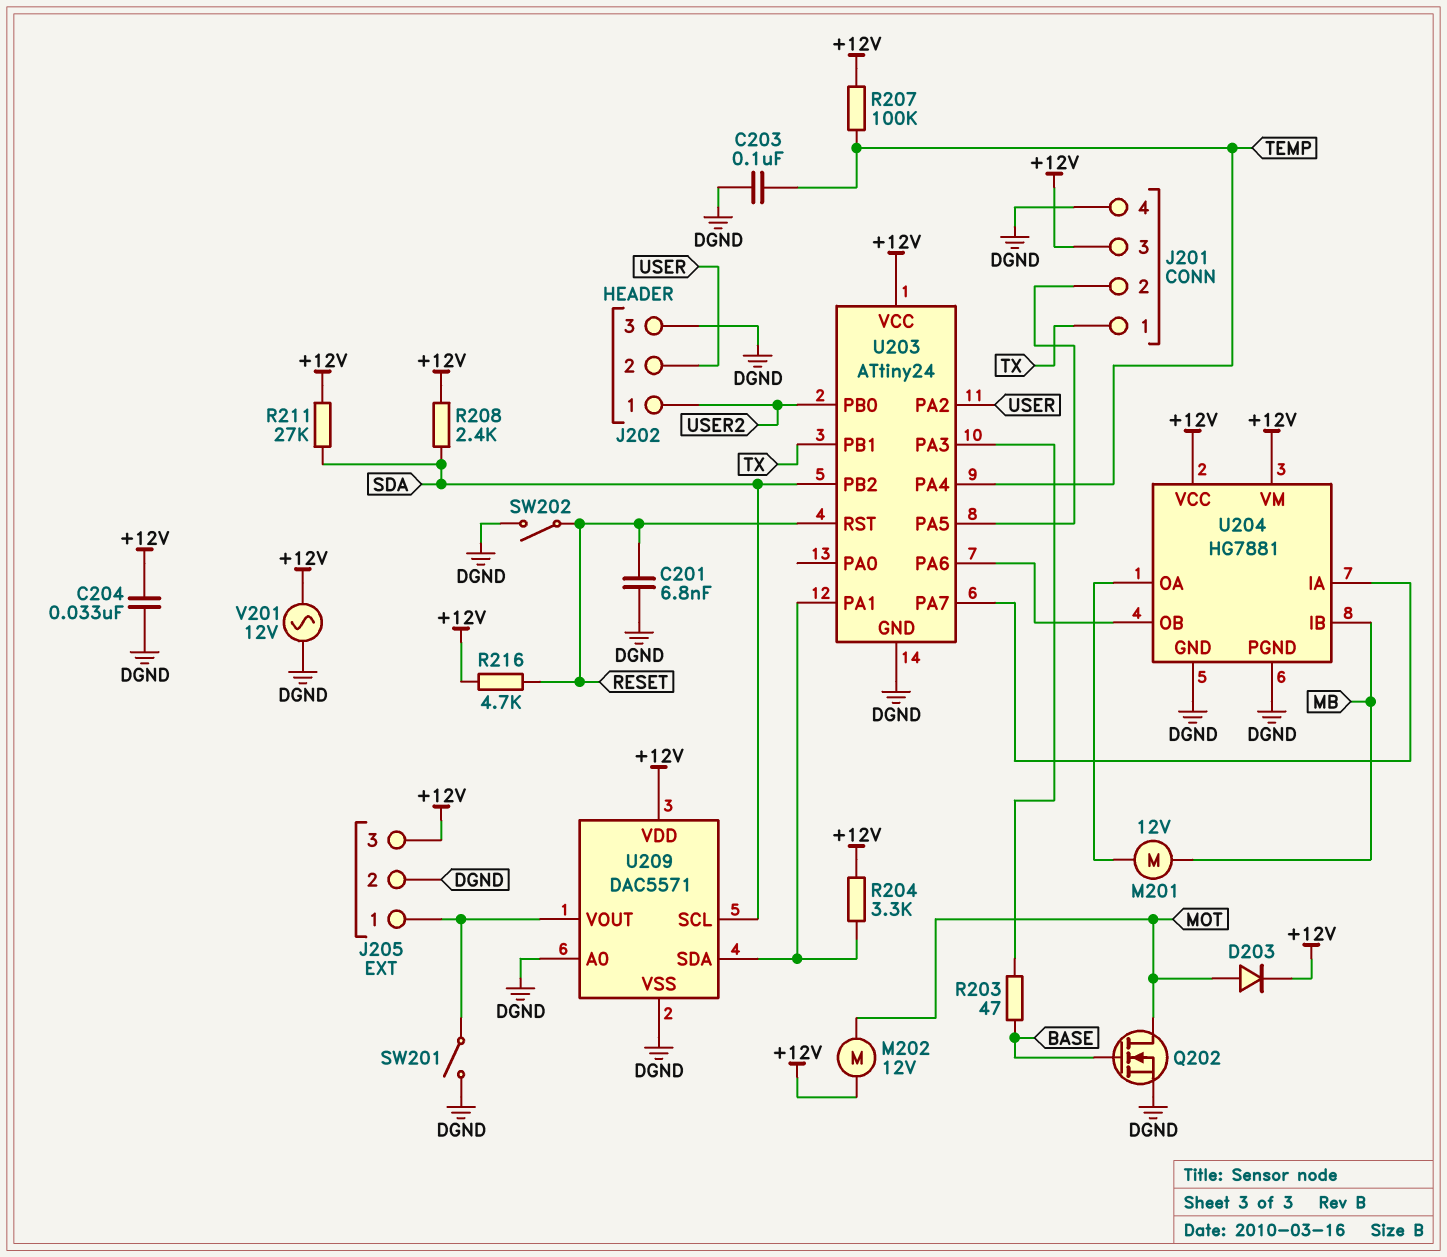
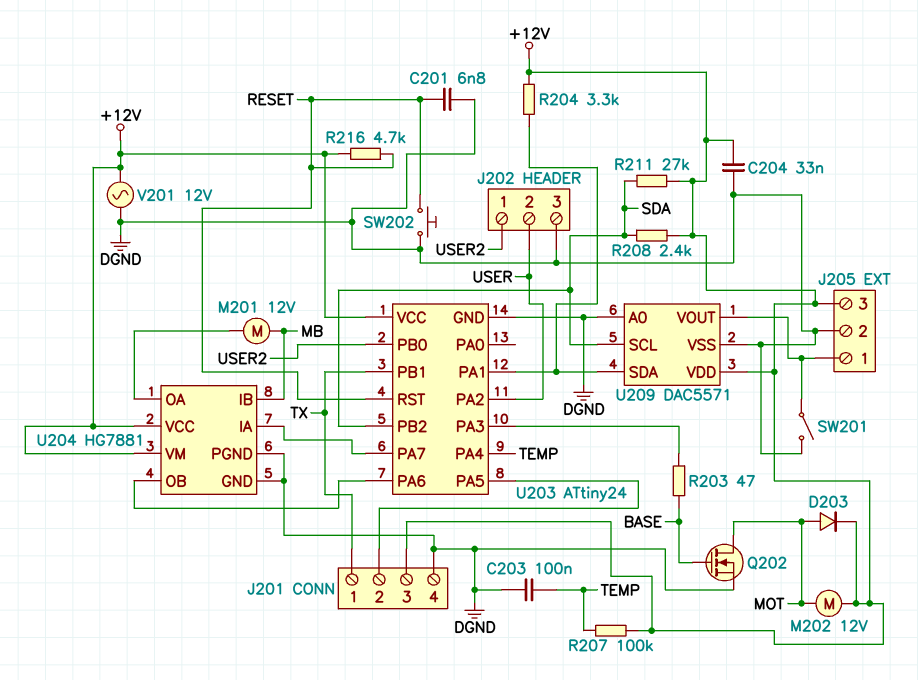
SW202: switch (DGND, RESET) -> button (DGND, RESET)

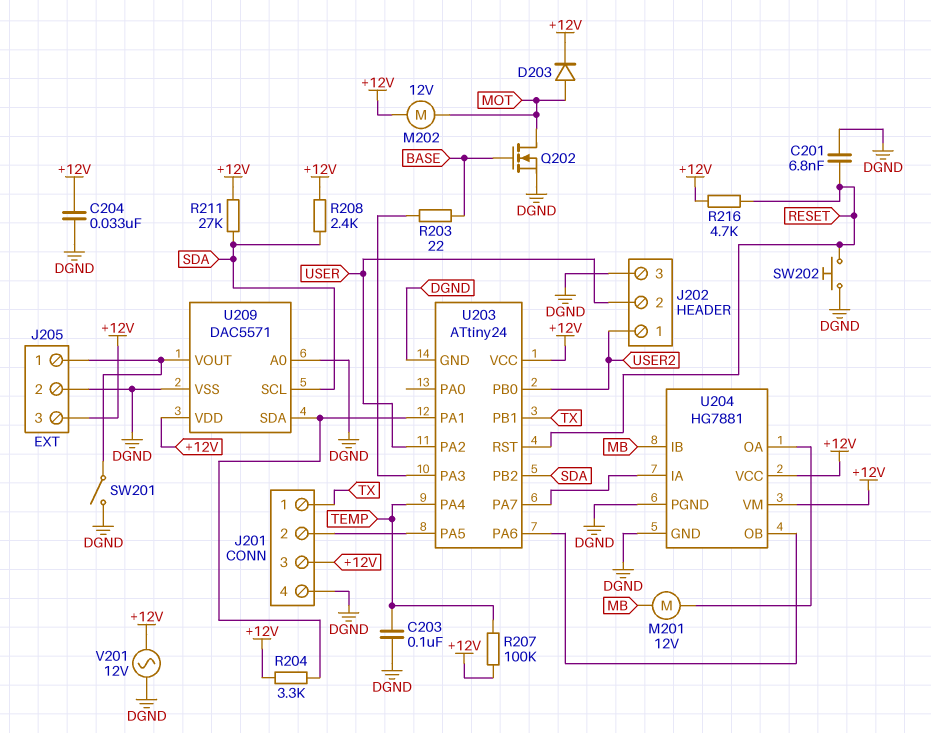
R203: 47 (BASE, U203/PA3) -> 22 (BASE, U203/PA3)

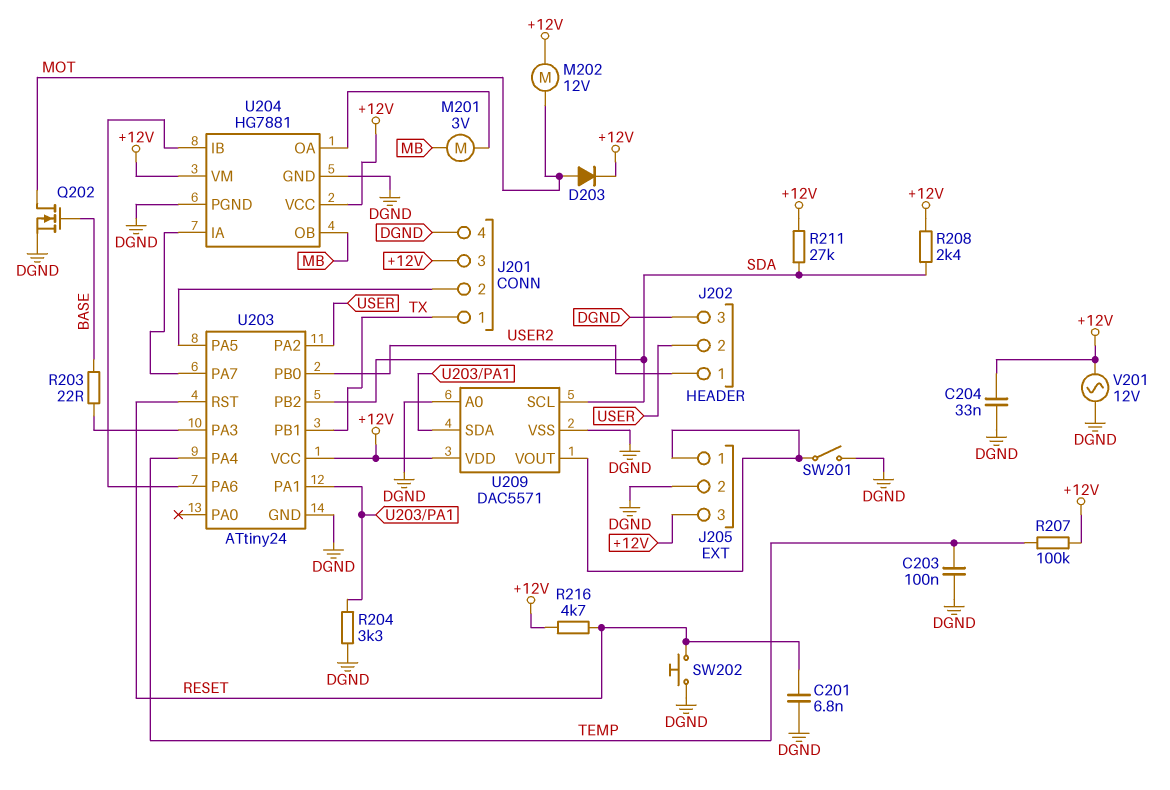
M201: motor 12V (MB, U204/OA) -> motor 3V (MB, U204/OA)
R204: 3.3k (+12V, U203/PA1) -> 3.3k (DGND, U203/PA1)
U204 pin IB: MB -> U203/PA6
U204 pin OB: U203/PA6 -> MB

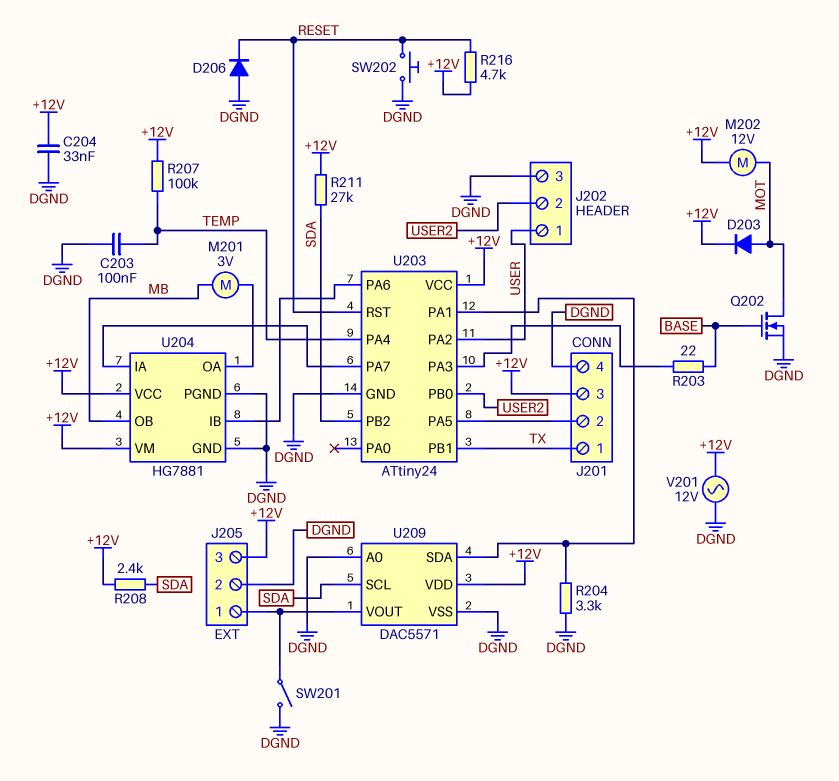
C201: 6.8nF (DGND, RESET) -> none
D206: none -> diode (A DGND, K RESET)
J202 pin 1: USER2 -> USER
J202 pin 2: USER -> USER2

